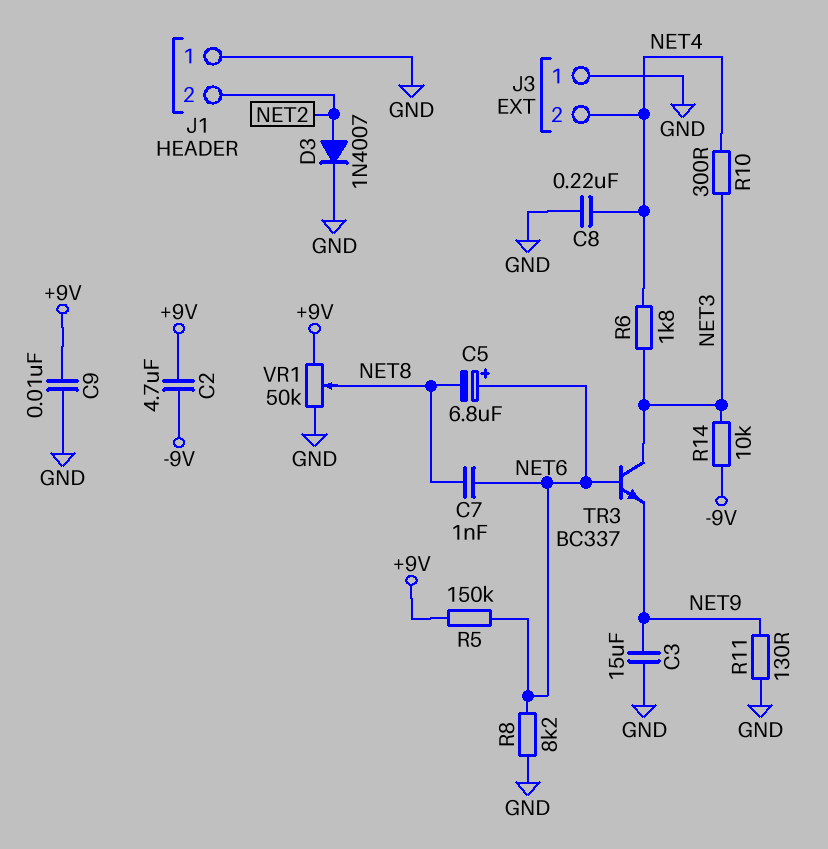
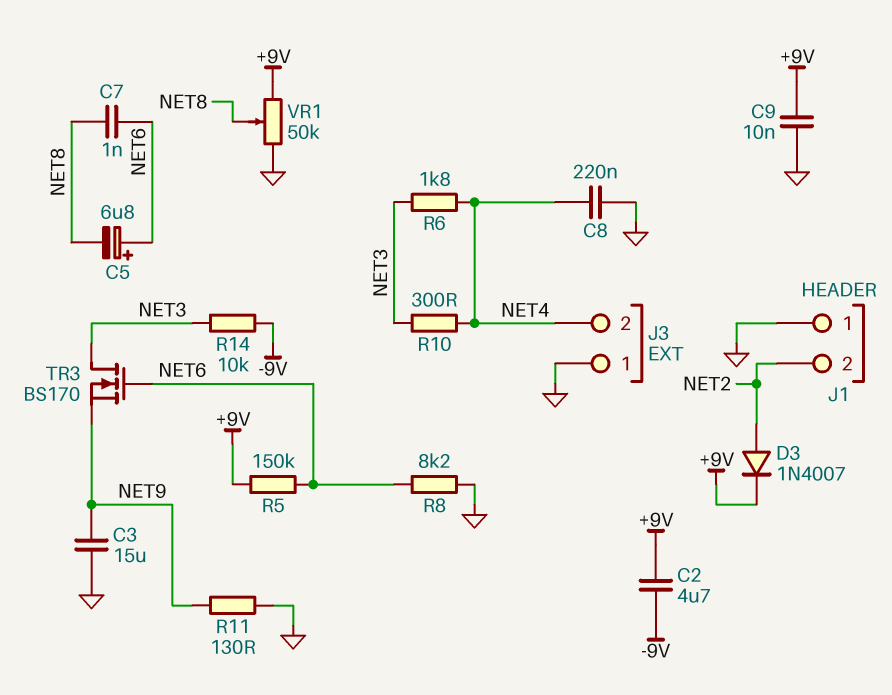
D3: diode 1N4007 (A NET2, K GND) -> diode 1N4007 (A NET2, K +9V)
TR3: NPN BC337 (B NET6, C NET3, E NET9) -> NMOS BS170 (G NET6, D NET3, S NET9)

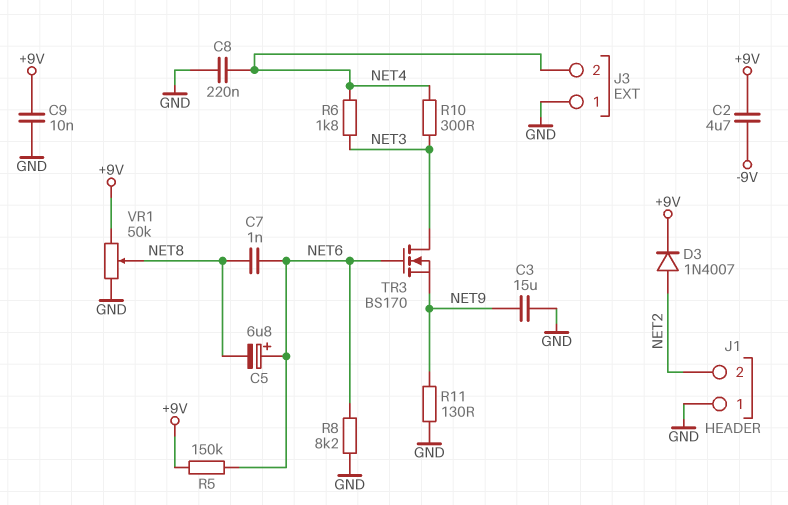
R14: 10k (-9V, NET3) -> none

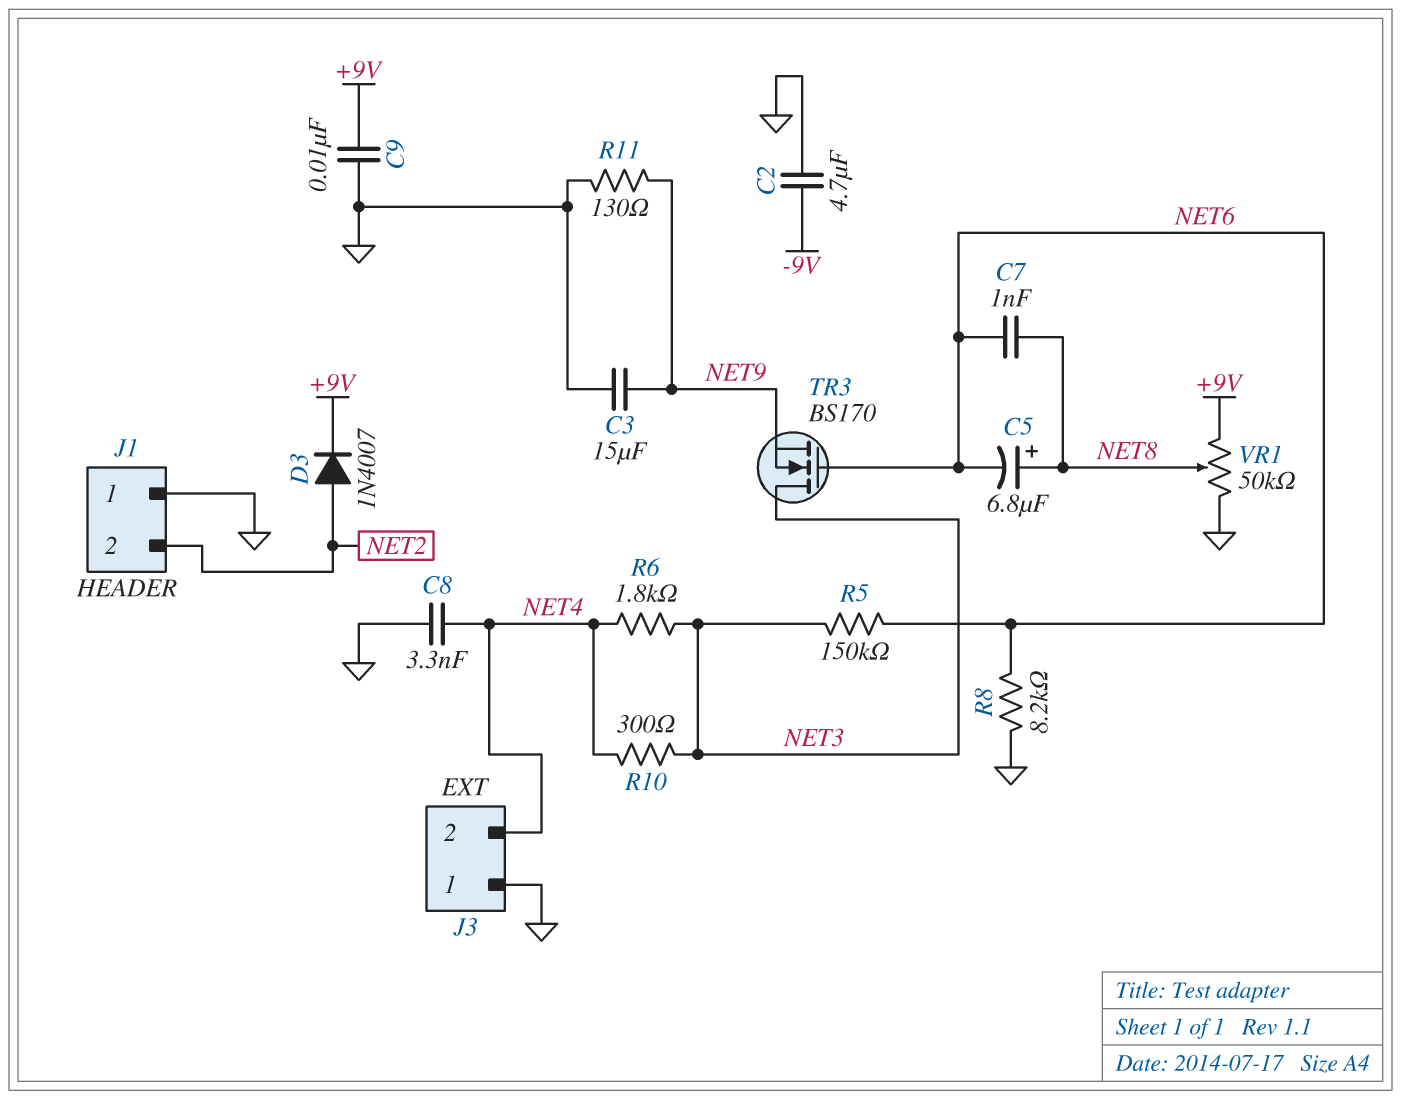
C2: 4.7uF (+9V, -9V) -> 4.7uF (-9V, GND)
C5: 6.8uF (plus NET6, minus NET8) -> 6.8uF (plus NET8, minus NET6)
C8: 220nF (GND, NET4) -> 3.3nF (GND, NET4)
R5: 150k (+9V, NET6) -> 150k (NET3, NET6)

